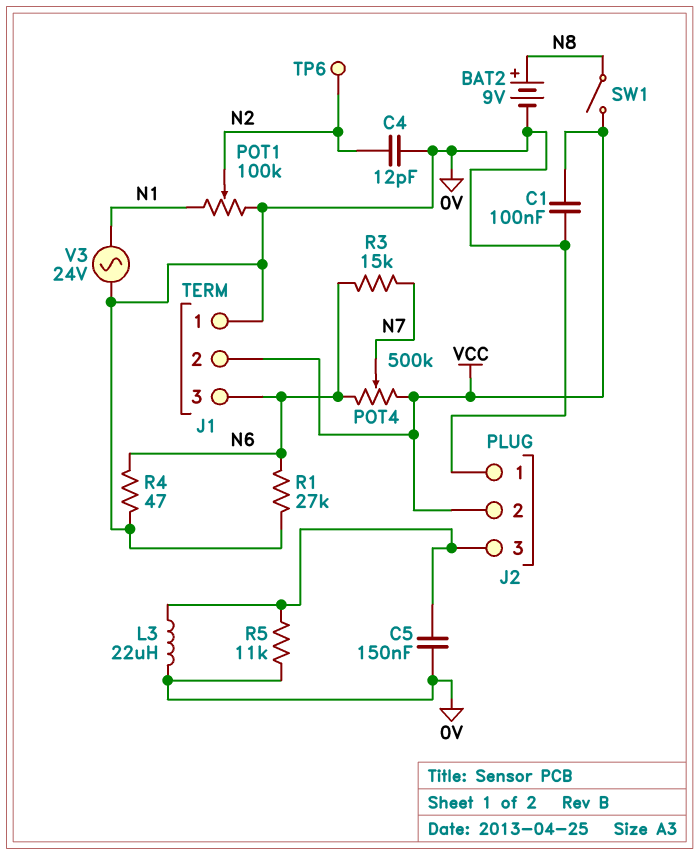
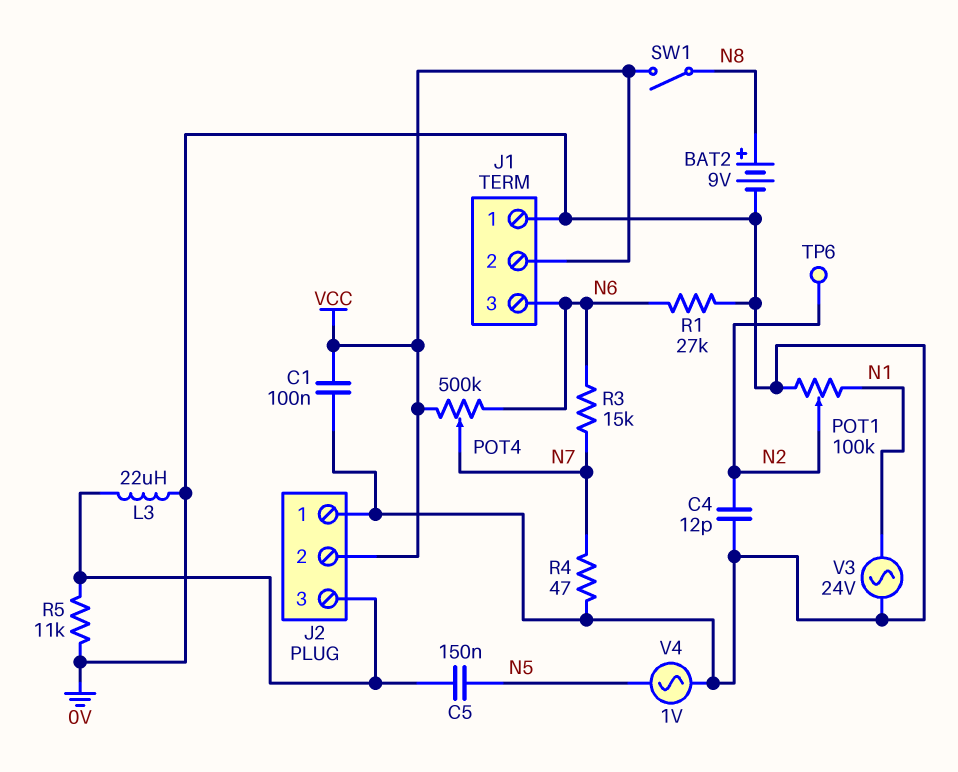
C5: 150nF (0V, J2/3) -> 150nF (J2/3, N5)
R4: 47 (0V, N6) -> 47 (0V, N7)
V4: none -> AC 1V (0V, N5)

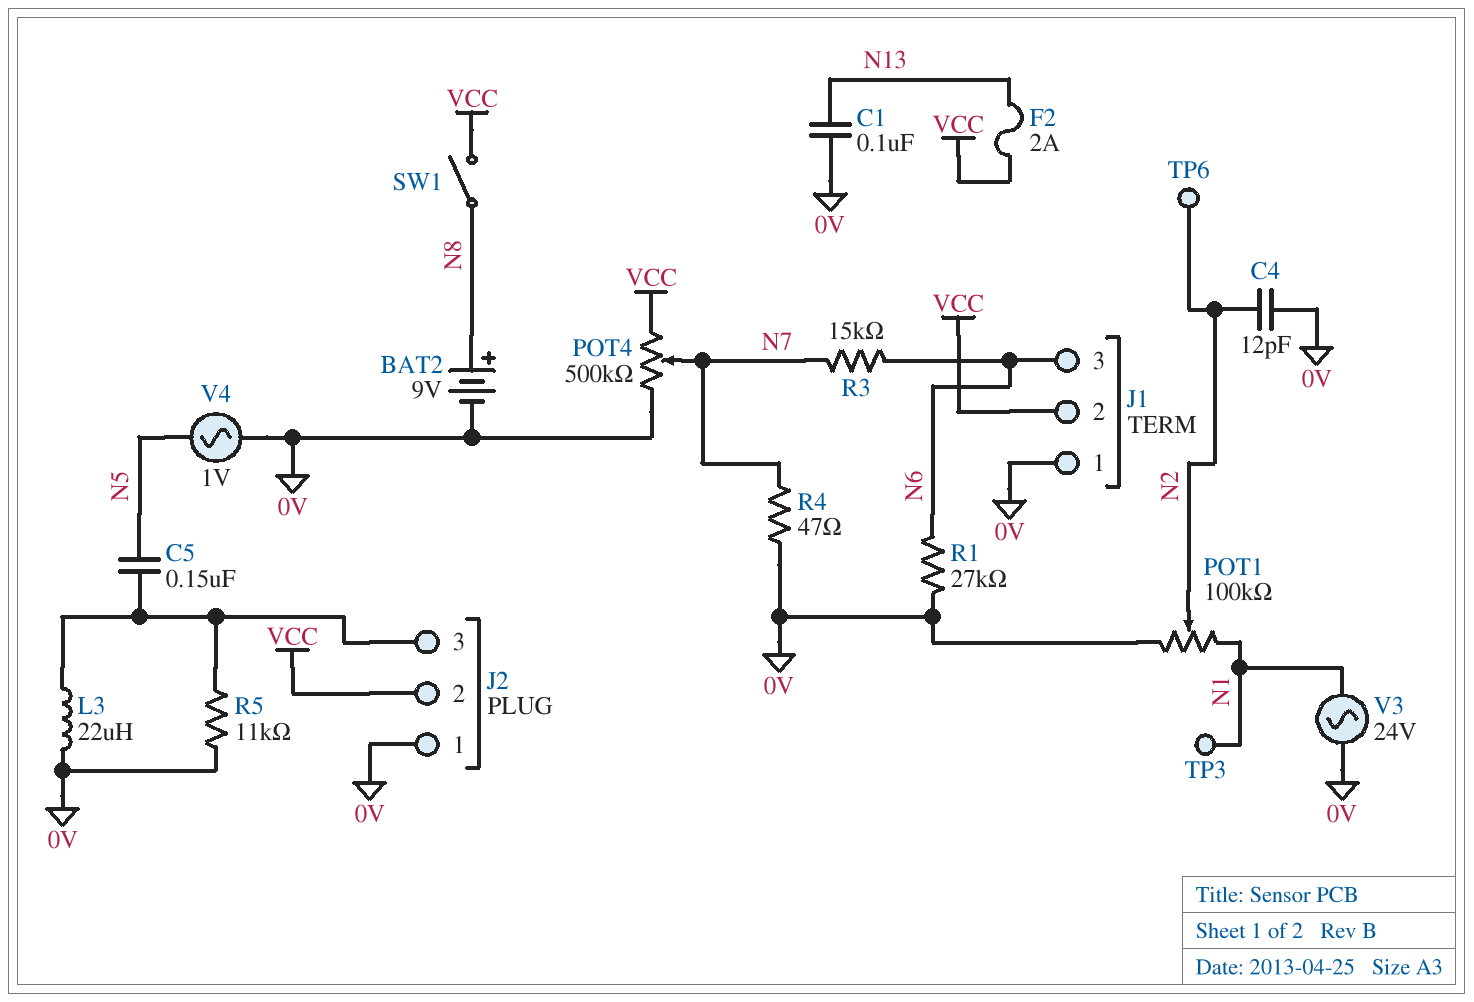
C1: 100nF (0V, VCC) -> 100nF (0V, N13)
F2: none -> 2A (N13, VCC)
POT4: 500k (N6, VCC, wiper N7) -> 500k (0V, VCC, wiper N7)
TP3: none -> test point (N1)

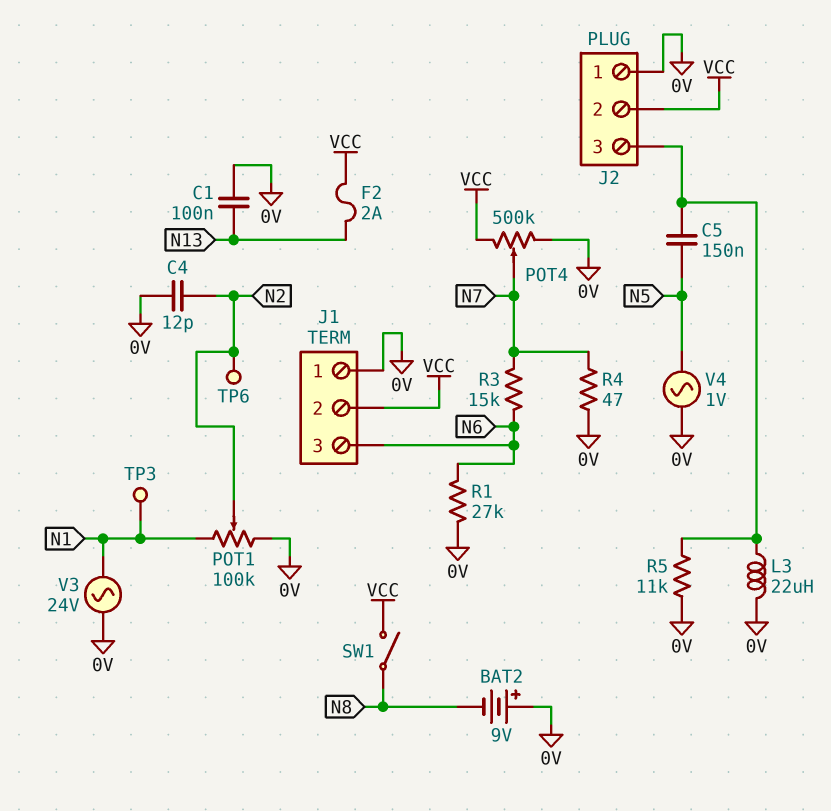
BAT2: 9V (plus N8, minus 0V) -> 9V (plus 0V, minus N8)

